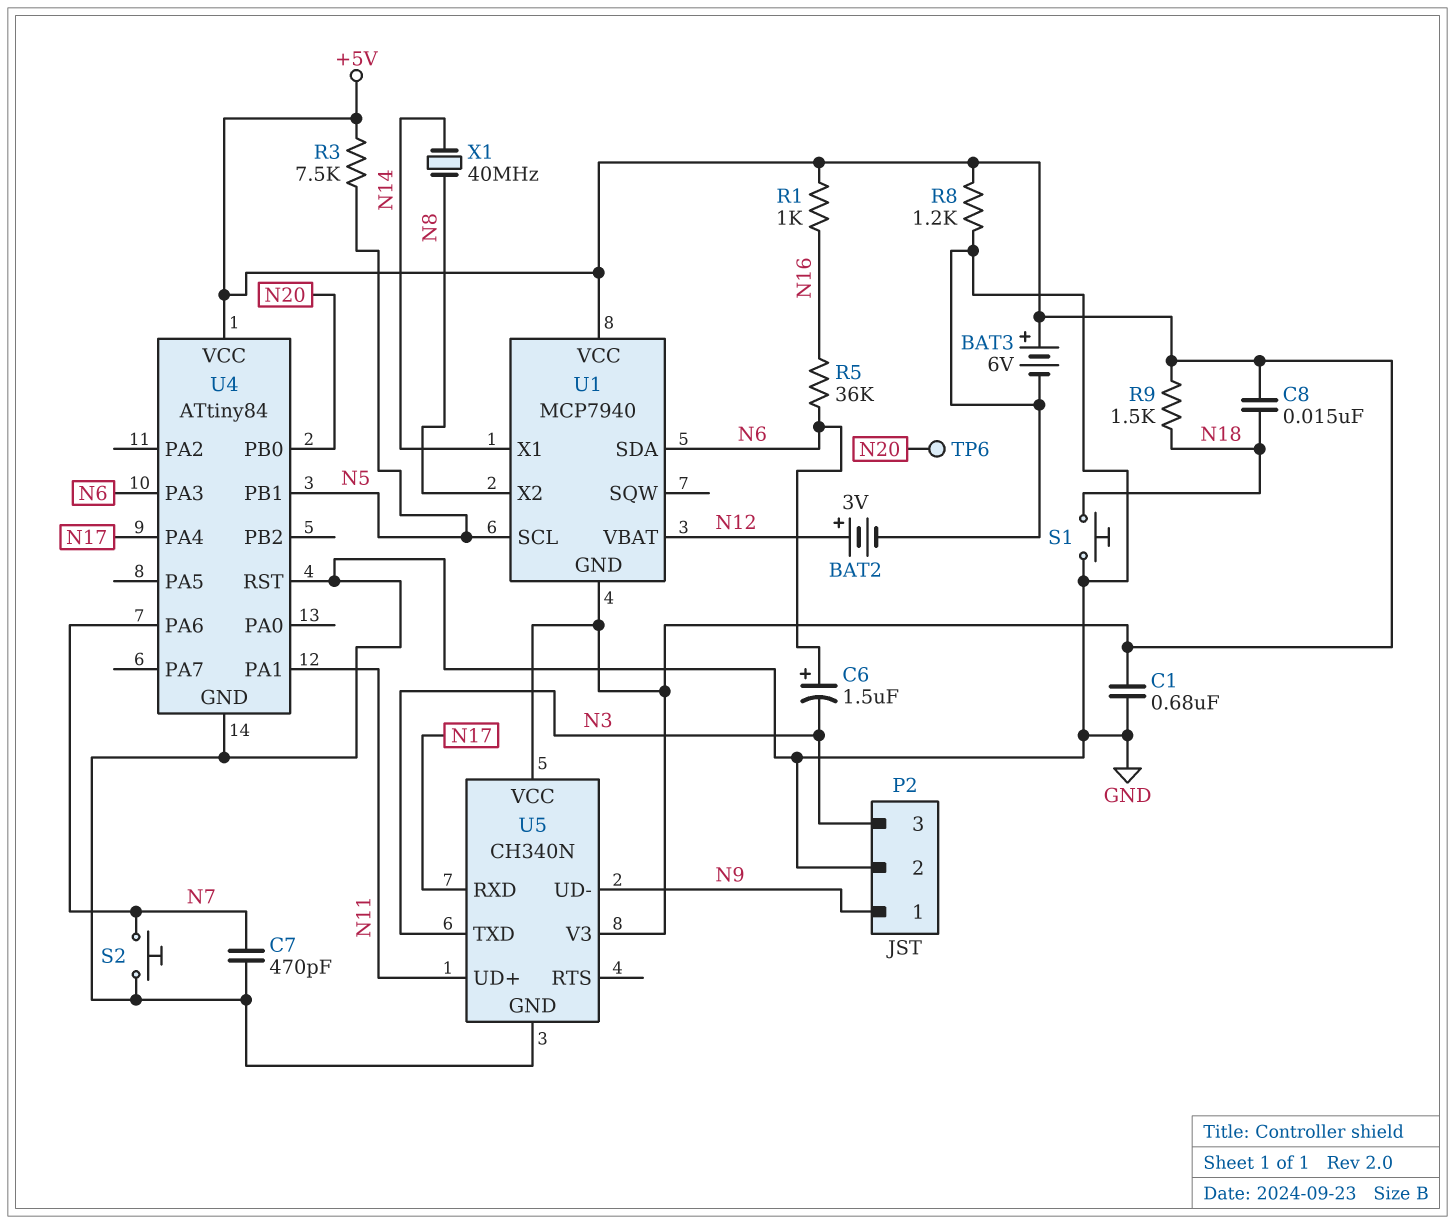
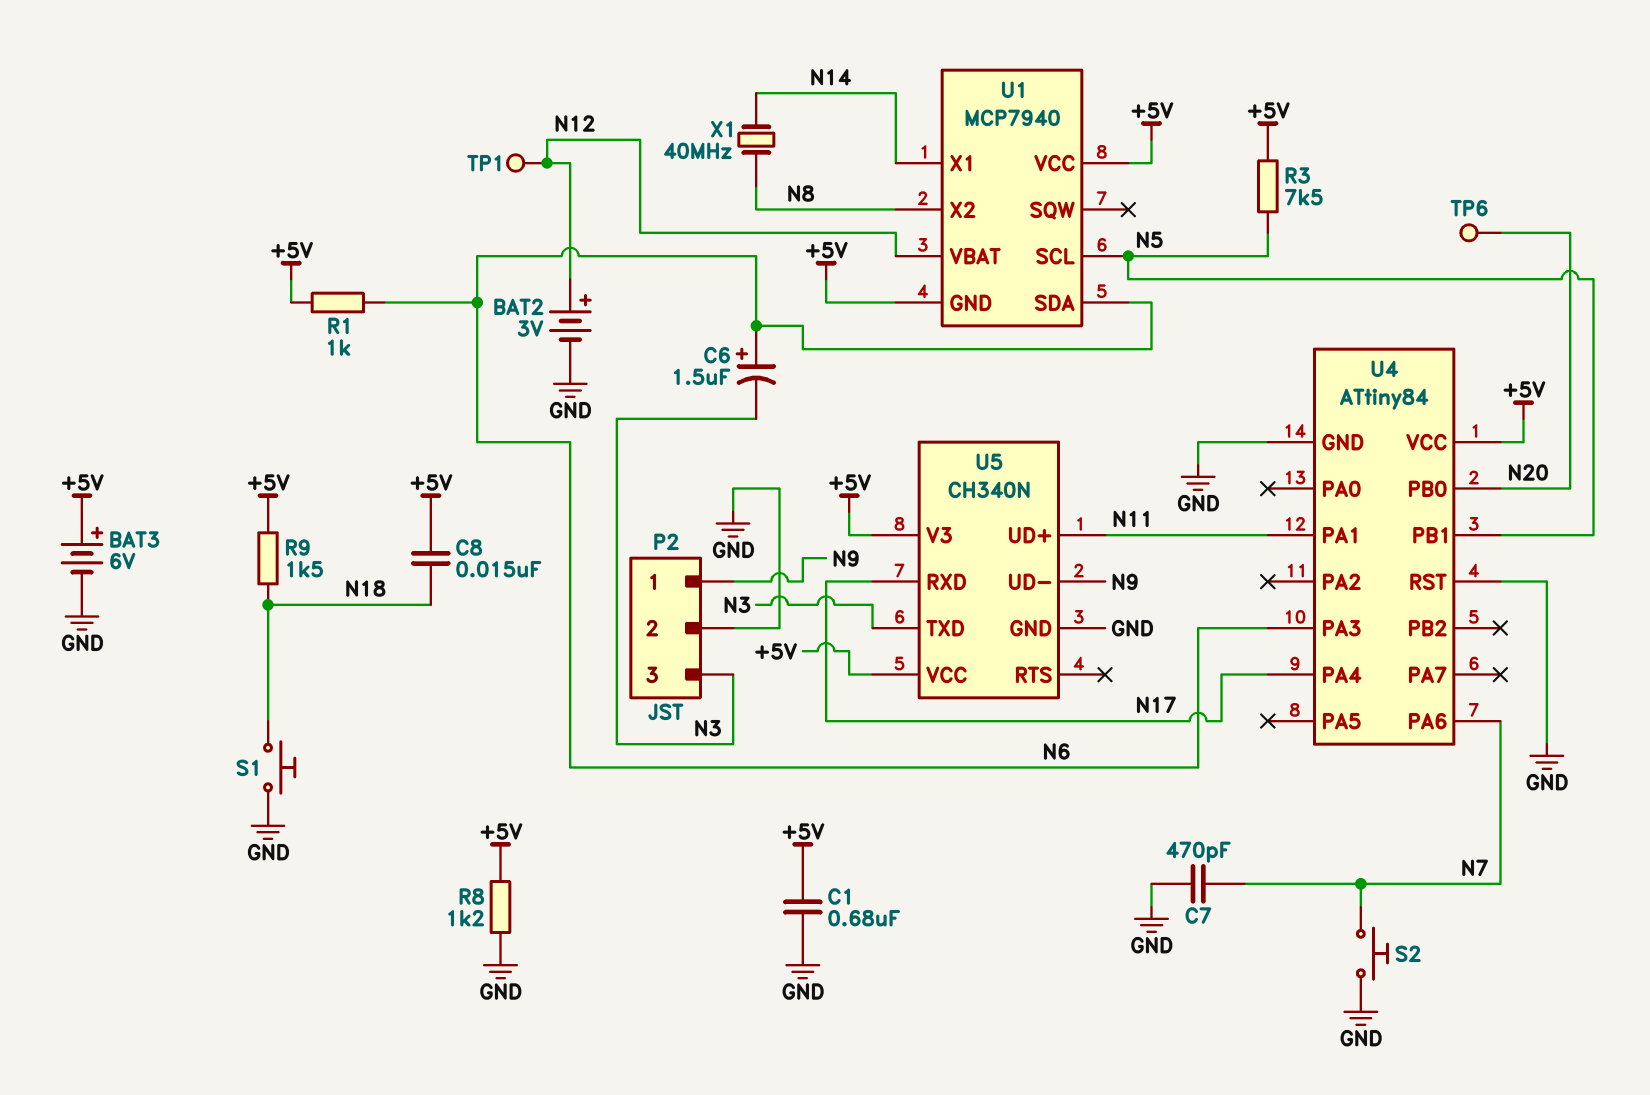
R1: 1k (+5V, N16) -> 1k (+5V, N6)
R5: 36k (N6, N16) -> none
TP1: none -> test point (N12)

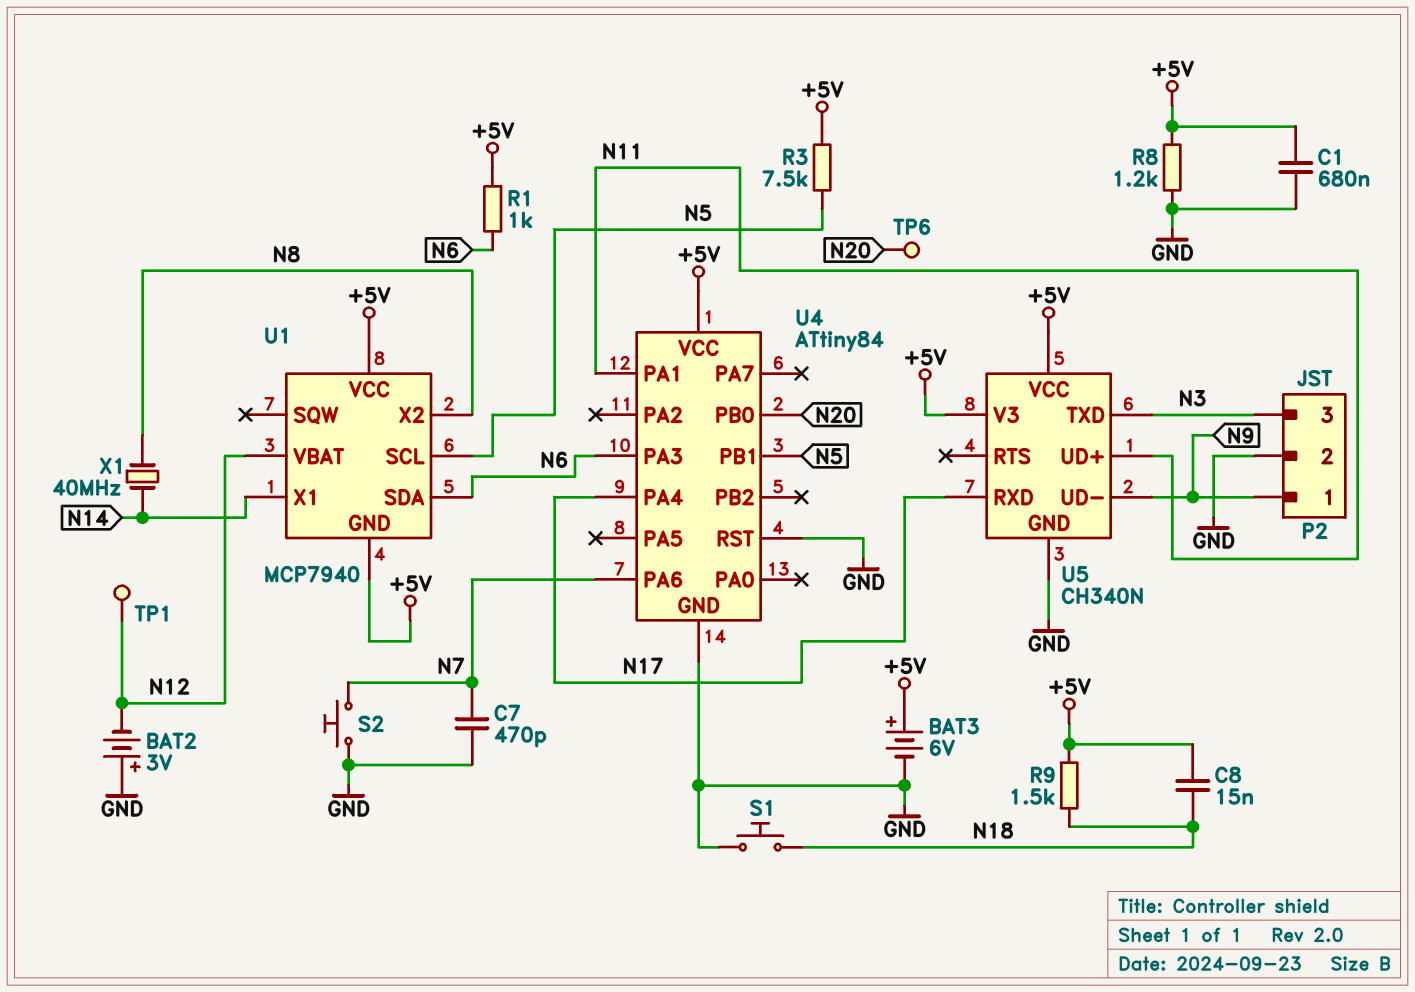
BAT2: 3V (plus N12, minus GND) -> 3V (plus GND, minus N12)
C6: 1.5uF (plus N6, minus N3) -> none

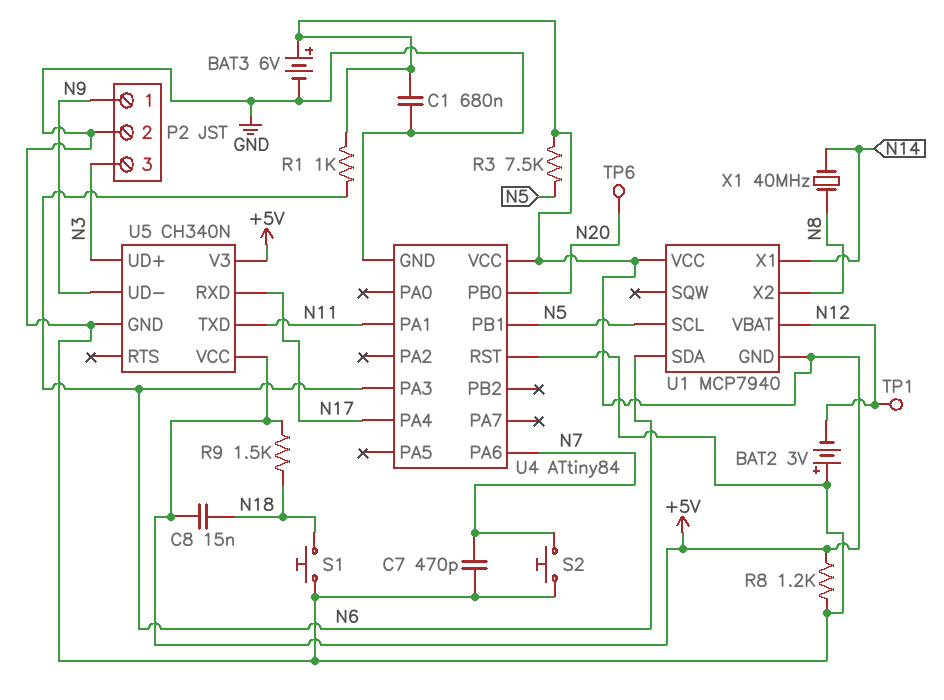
U5 pin TXD: N3 -> N11
U5 pin UD+: N11 -> N3

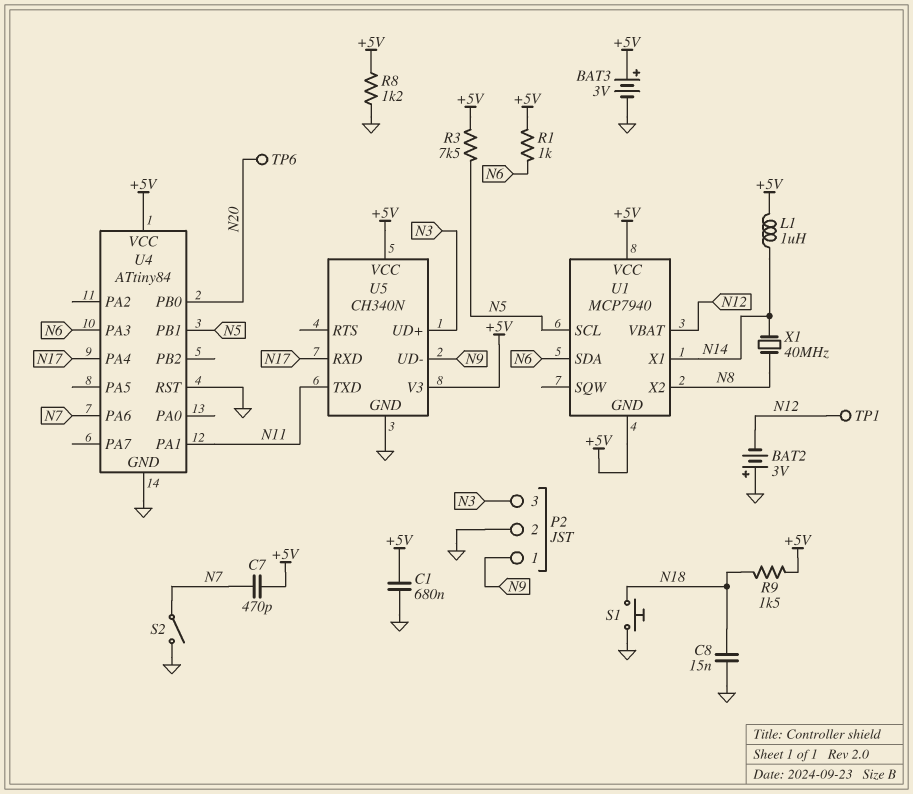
BAT3: 6V (plus +5V, minus GND) -> 3V (plus +5V, minus GND)
C7: 470pF (GND, N7) -> 470pF (+5V, N7)
C8: 15nF (+5V, N18) -> 15nF (GND, N18)
L1: none -> 1uH (+5V, N14)
S2: button (GND, N7) -> switch (GND, N7)

